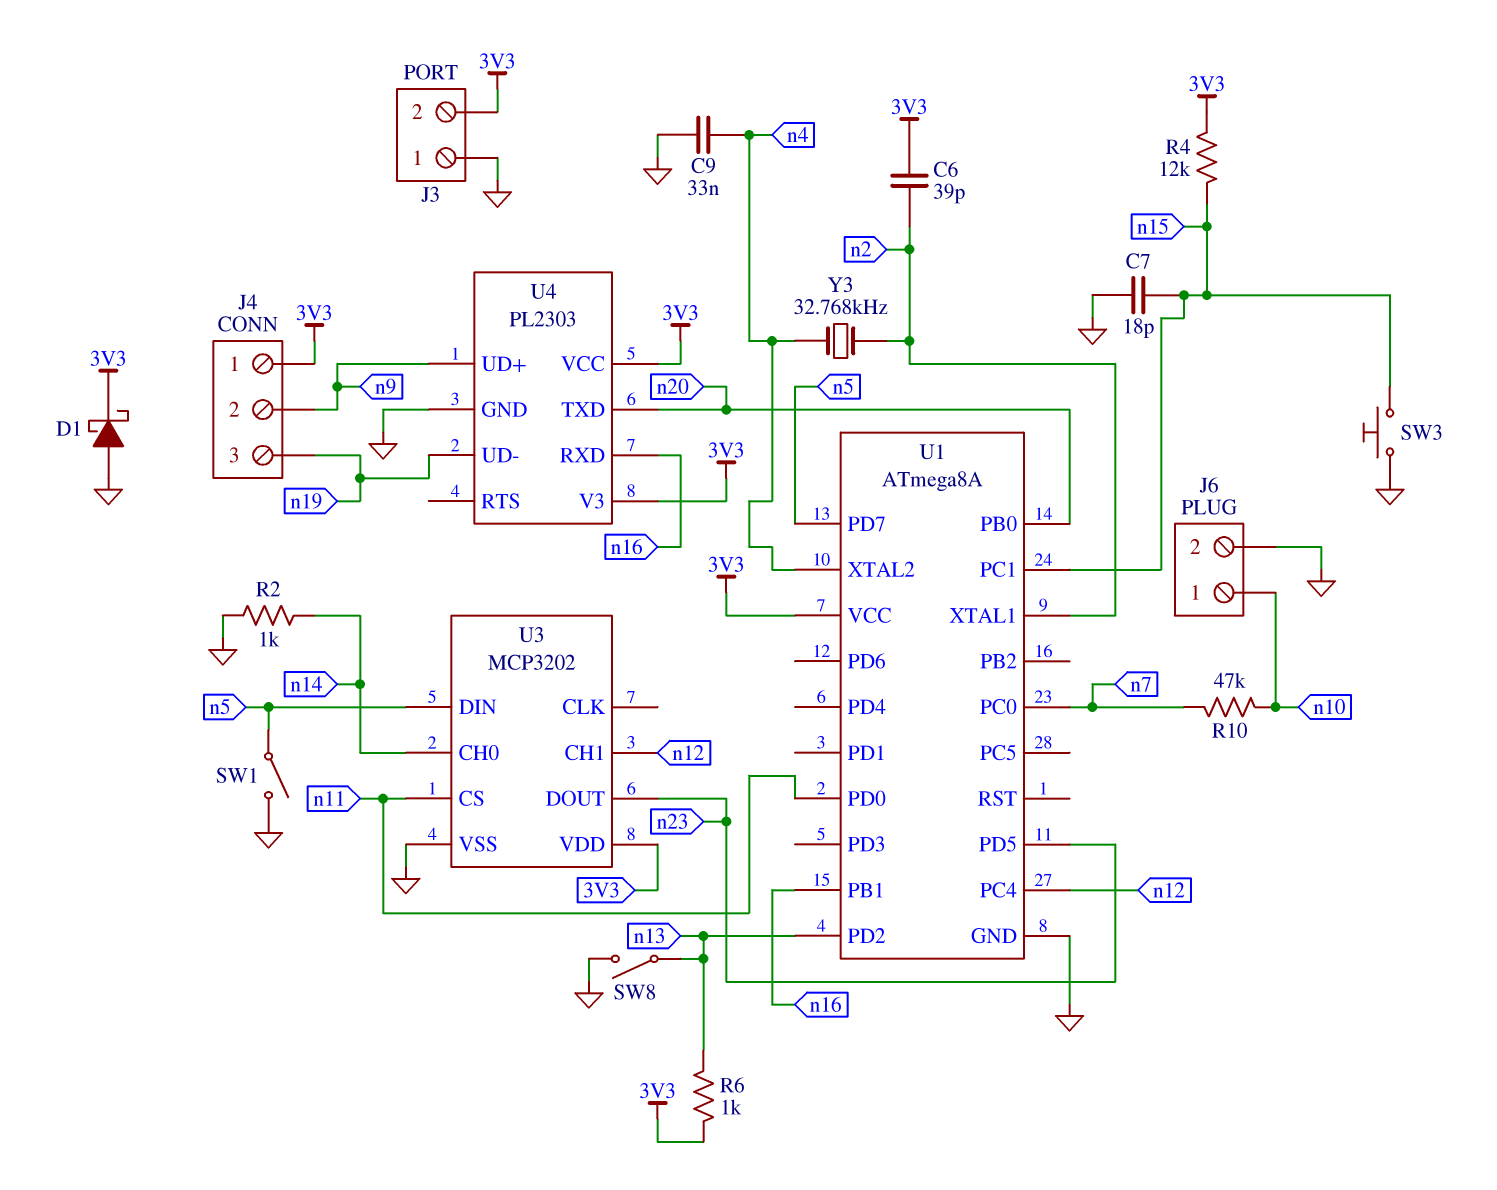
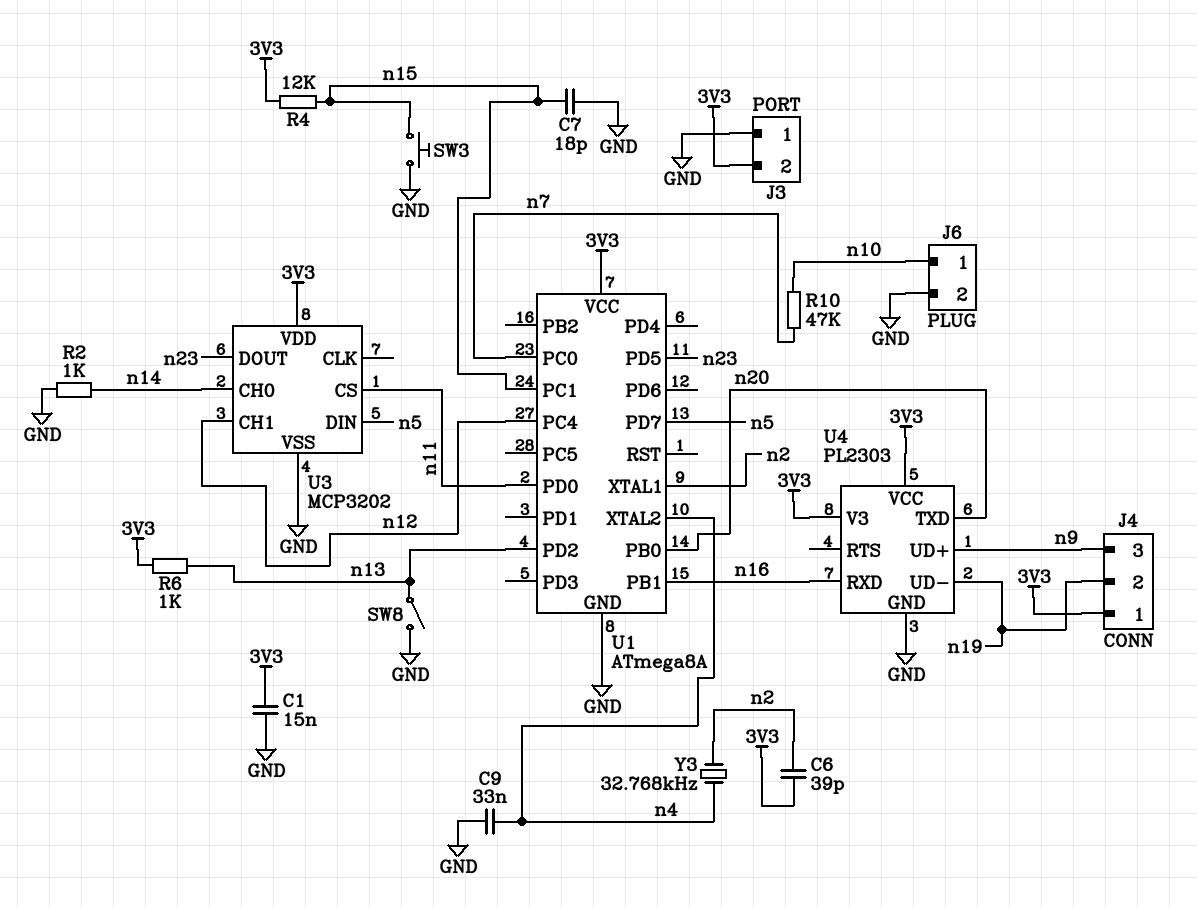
C1: none -> 15nF (3V3, GND)
D1: schottky (A GND, K 3V3) -> none
J4 pin 2: n9 -> n19
J4 pin 3: n19 -> n9
SW1: switch (GND, n5) -> none

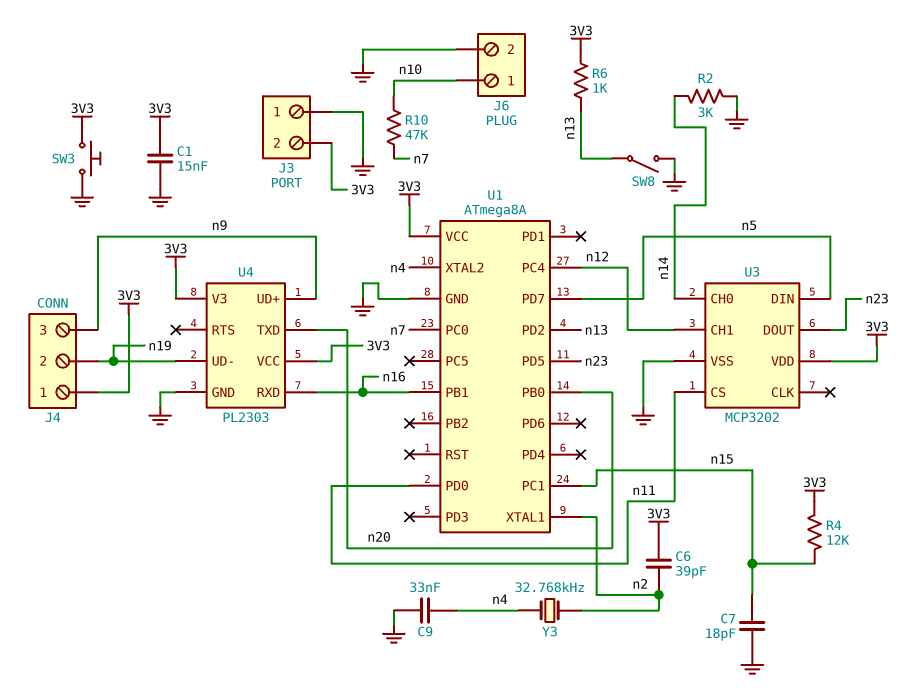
R2: 1k (GND, n14) -> 3k (GND, n14)
SW3: button (GND, n15) -> button (3V3, GND)

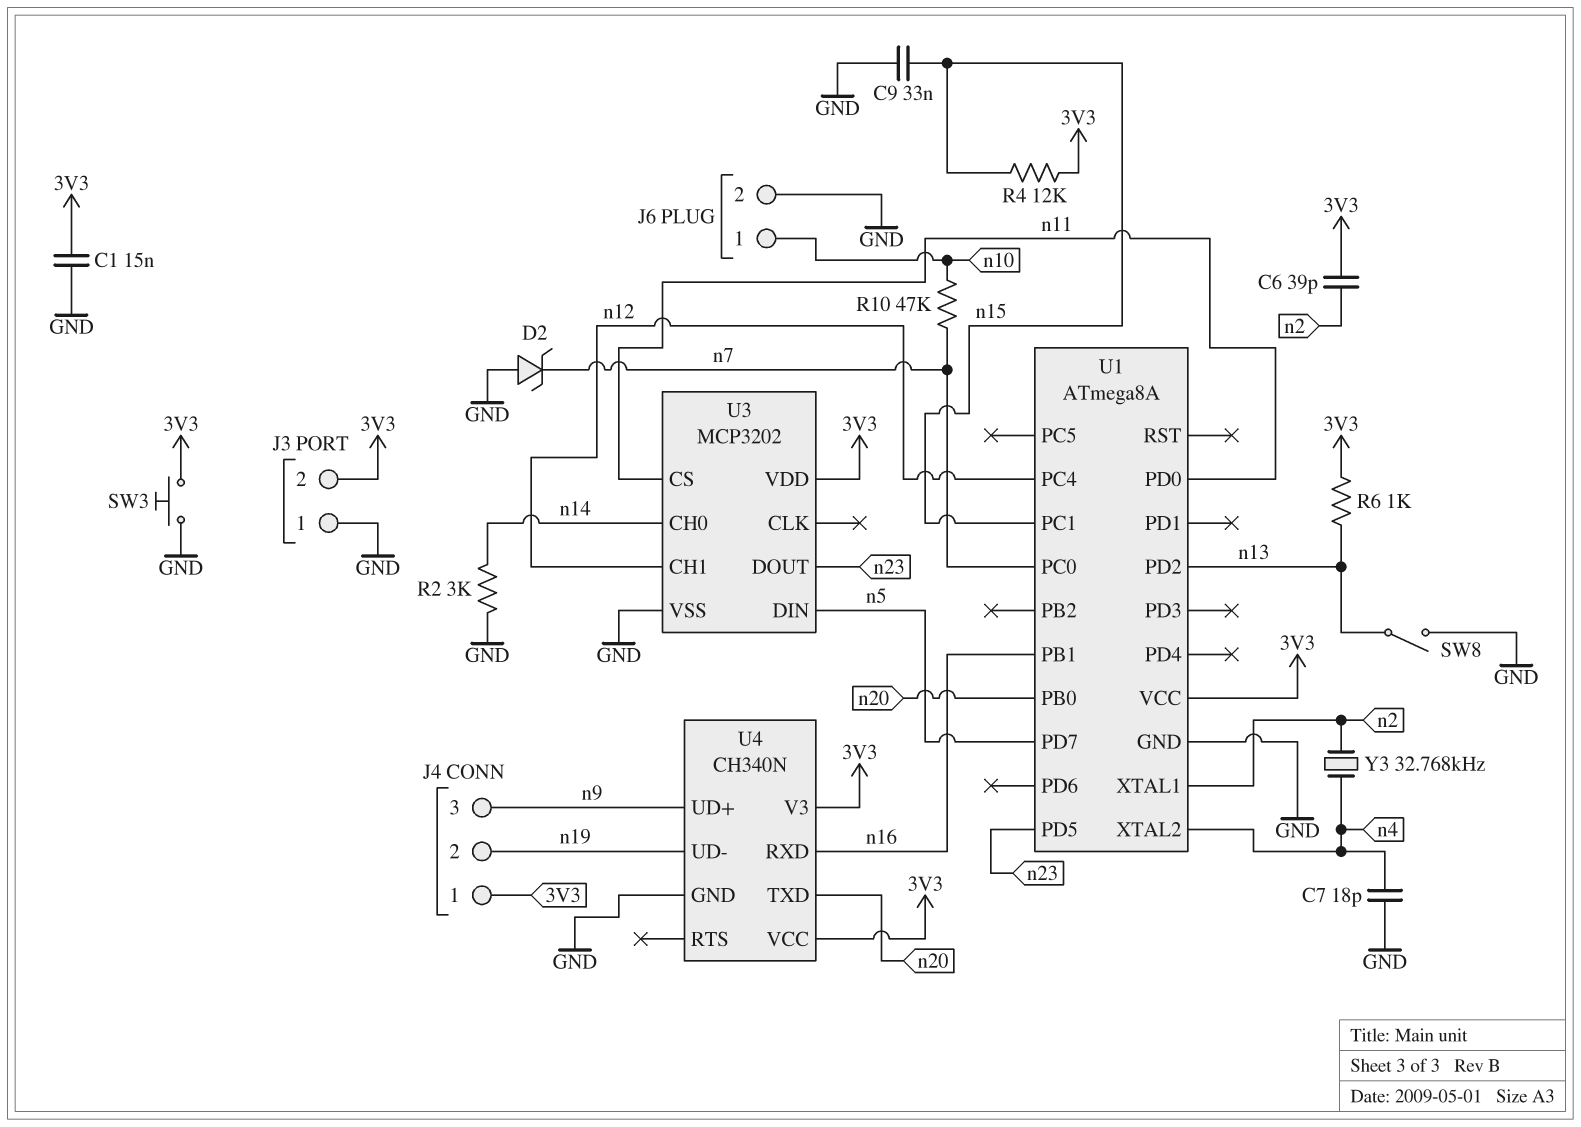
C7: 18pF (GND, n15) -> 18pF (GND, n4)
C9: 33nF (GND, n4) -> 33nF (GND, n15)
D2: none -> zener (A GND, K n7)
U4: PL2303 -> CH340N

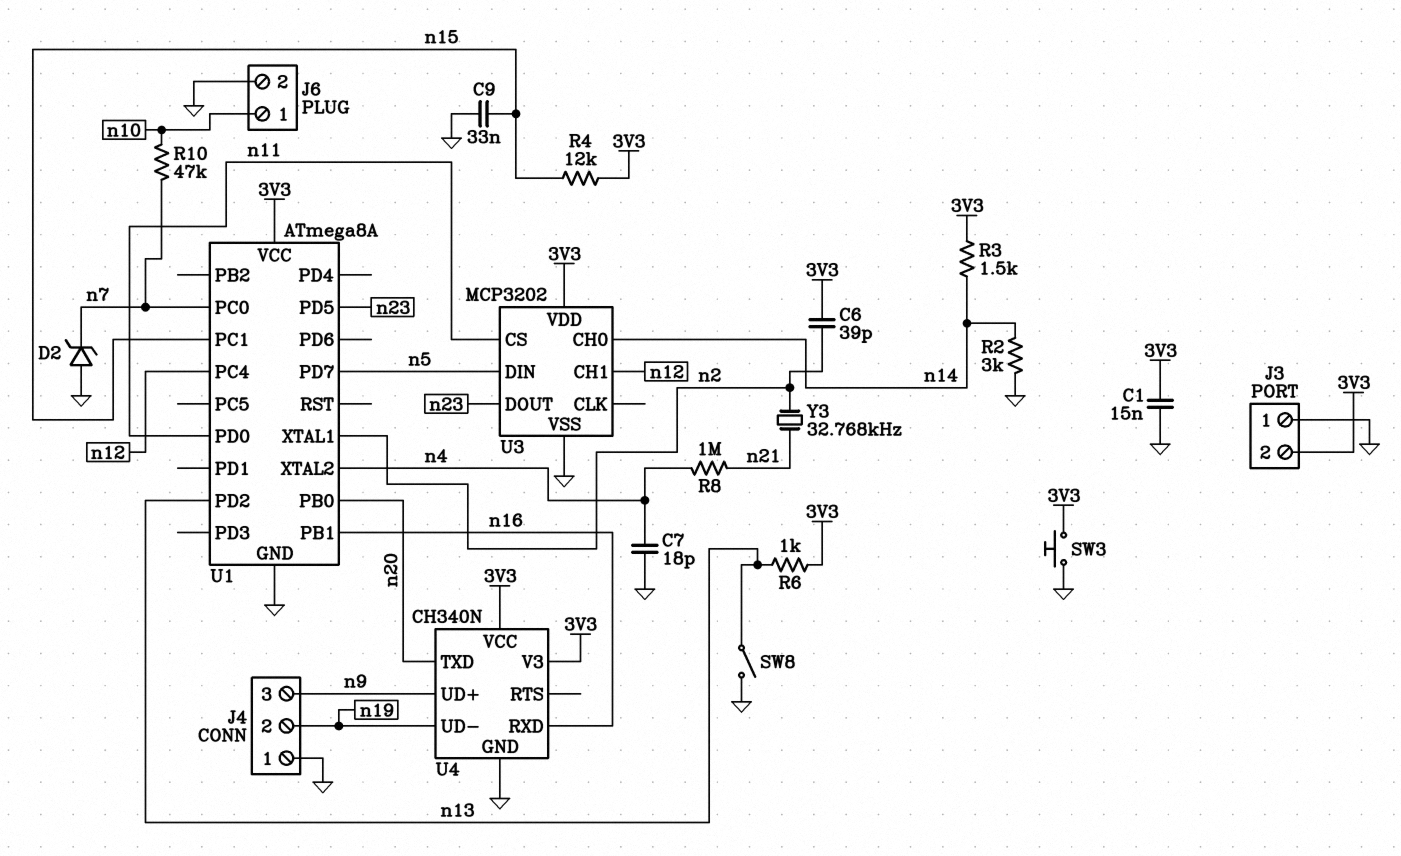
J4 pin 1: 3V3 -> GND
R3: none -> 1.5k (3V3, n14)
R8: none -> 1M (n4, n21)
Y3: 32.768kHz (n2, n4) -> 32.768kHz (n2, n21)

